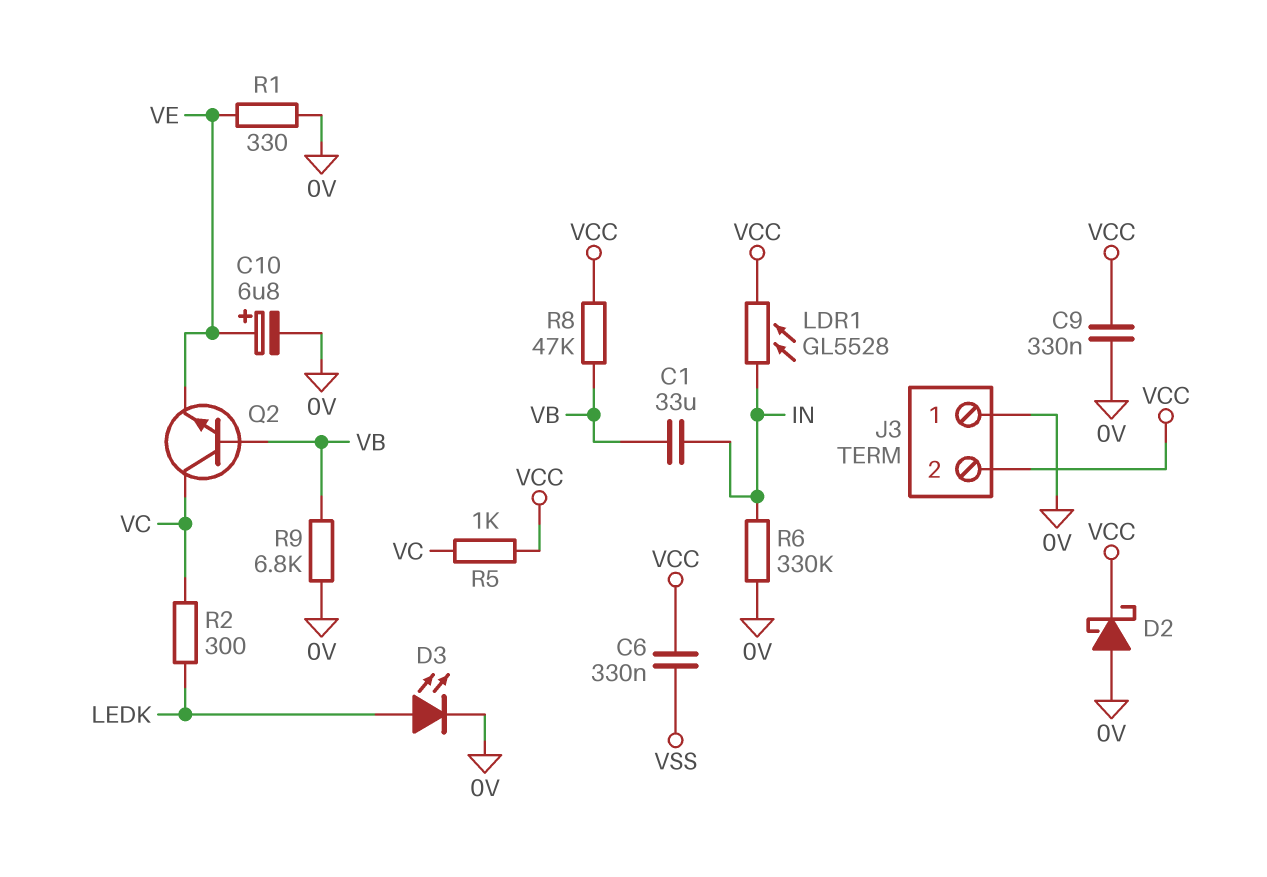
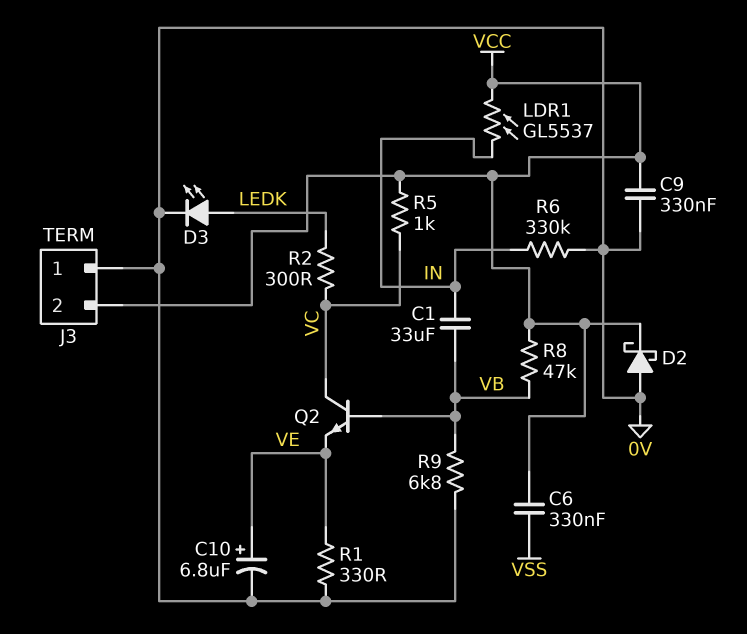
LDR1: GL5528 (IN, VCC) -> GL5537 (IN, VCC)

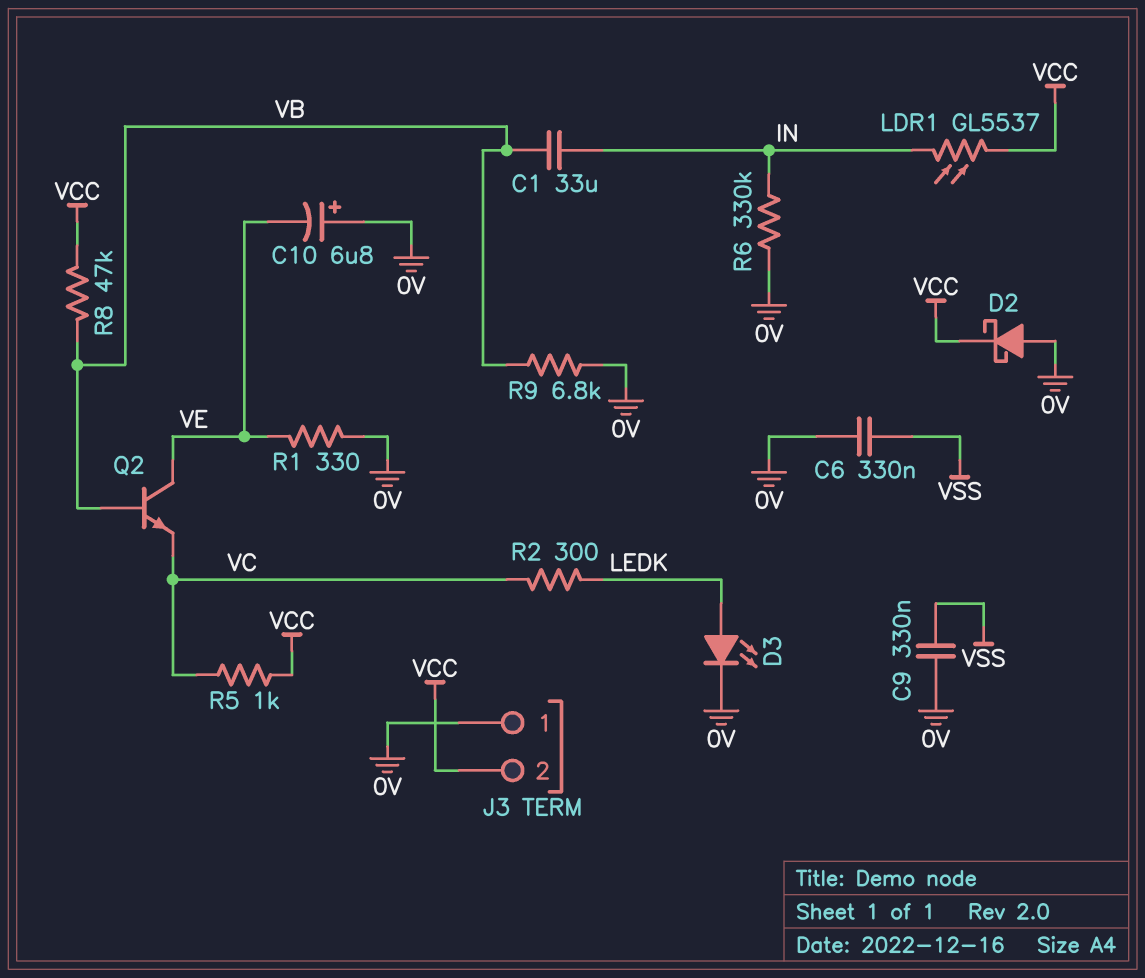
C6: 330nF (VCC, VSS) -> 330nF (0V, VSS)
C9: 330nF (0V, VCC) -> 330nF (0V, VSS)
C10: 6.8uF (plus VE, minus 0V) -> 6.8uF (plus 0V, minus VE)
Q2: NPN (B VB, C VC, E VE) -> NPN (B VB, C VE, E VC)

